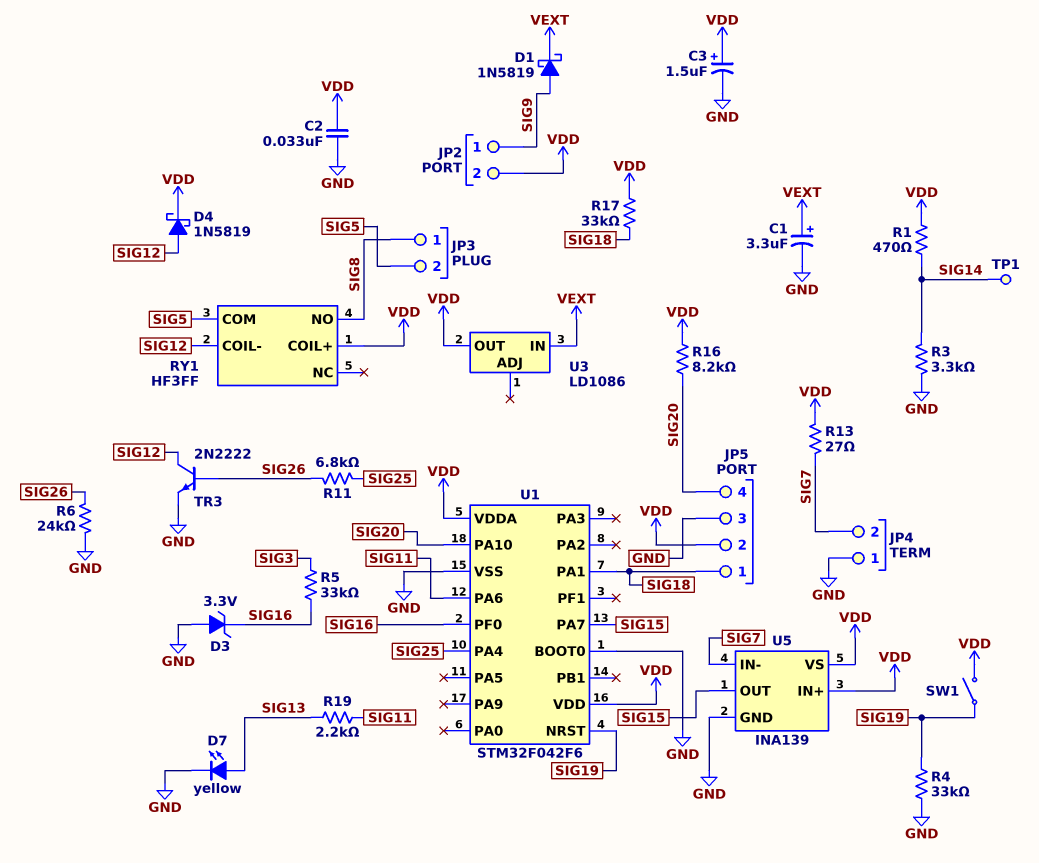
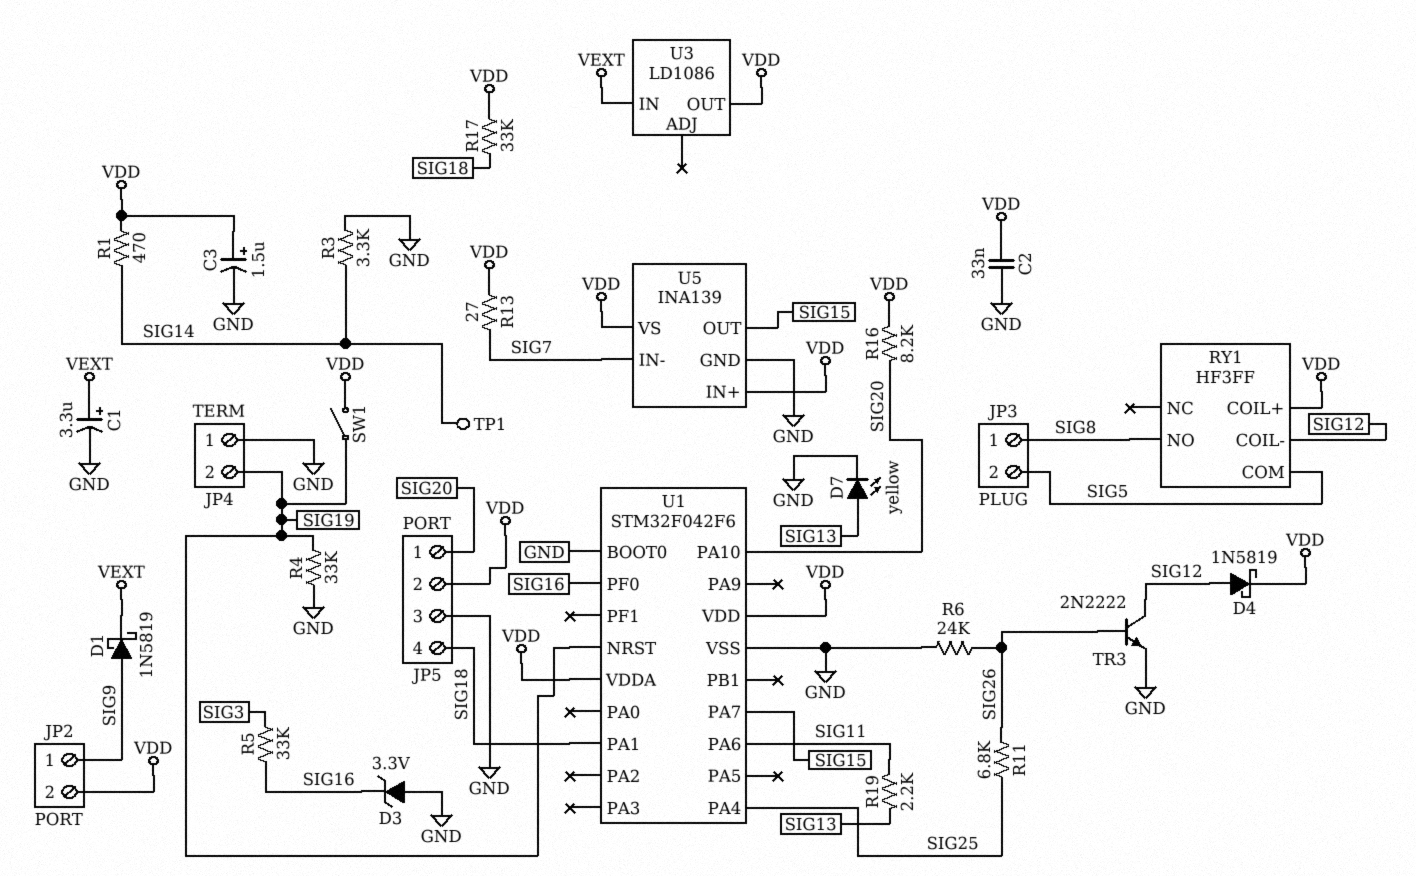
JP4 pin 2: SIG7 -> SIG19
JP5 pin 1: SIG18 -> SIG20
JP5 pin 4: SIG20 -> SIG18

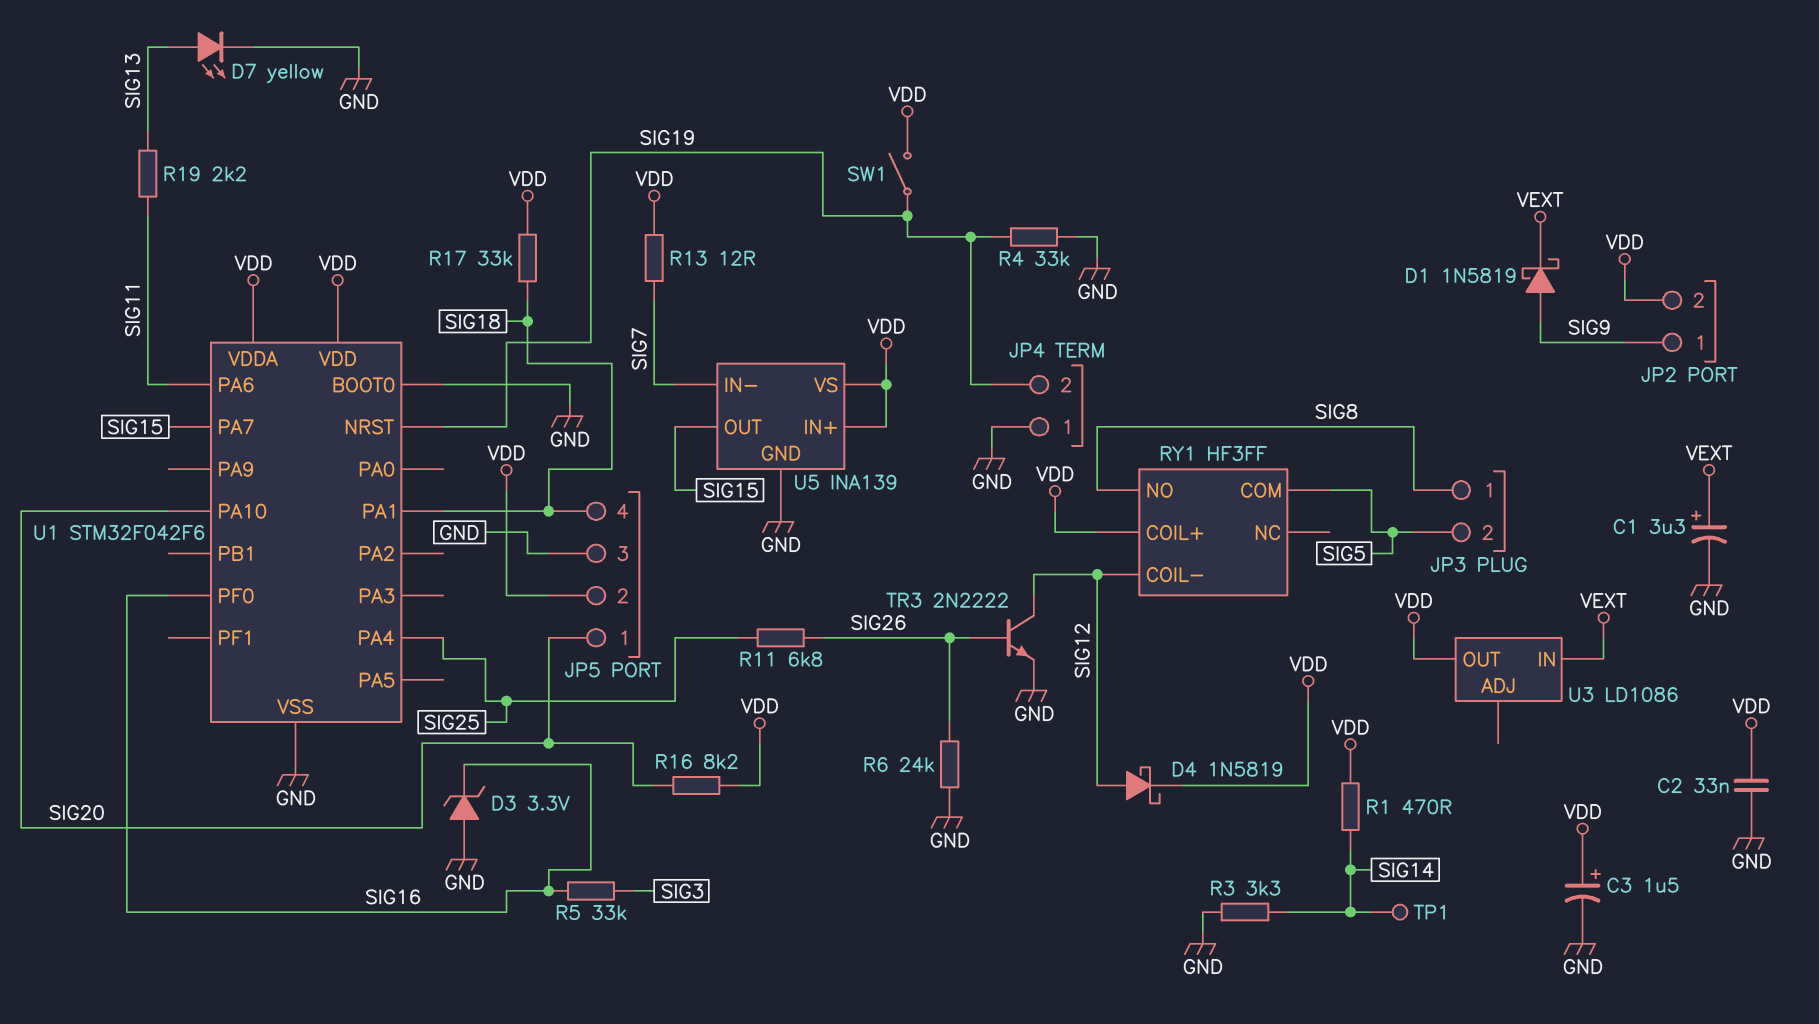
R13: 27 (SIG7, VDD) -> 12 (SIG7, VDD)

